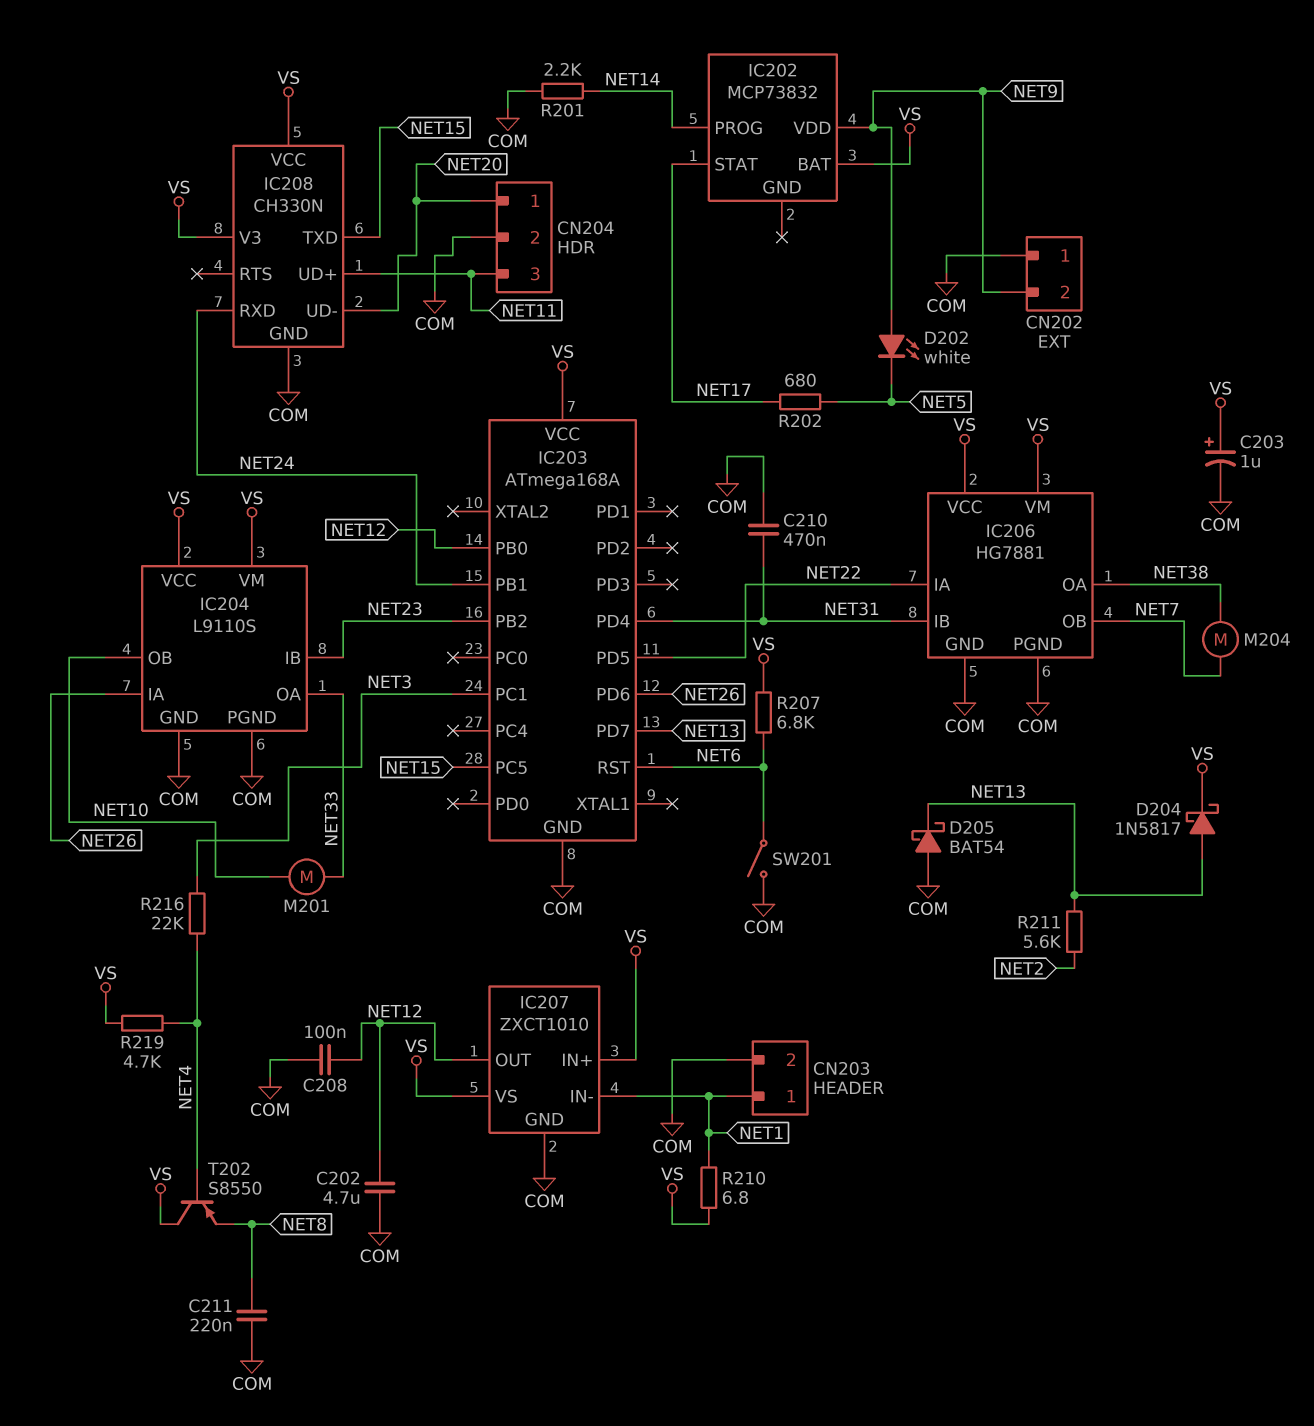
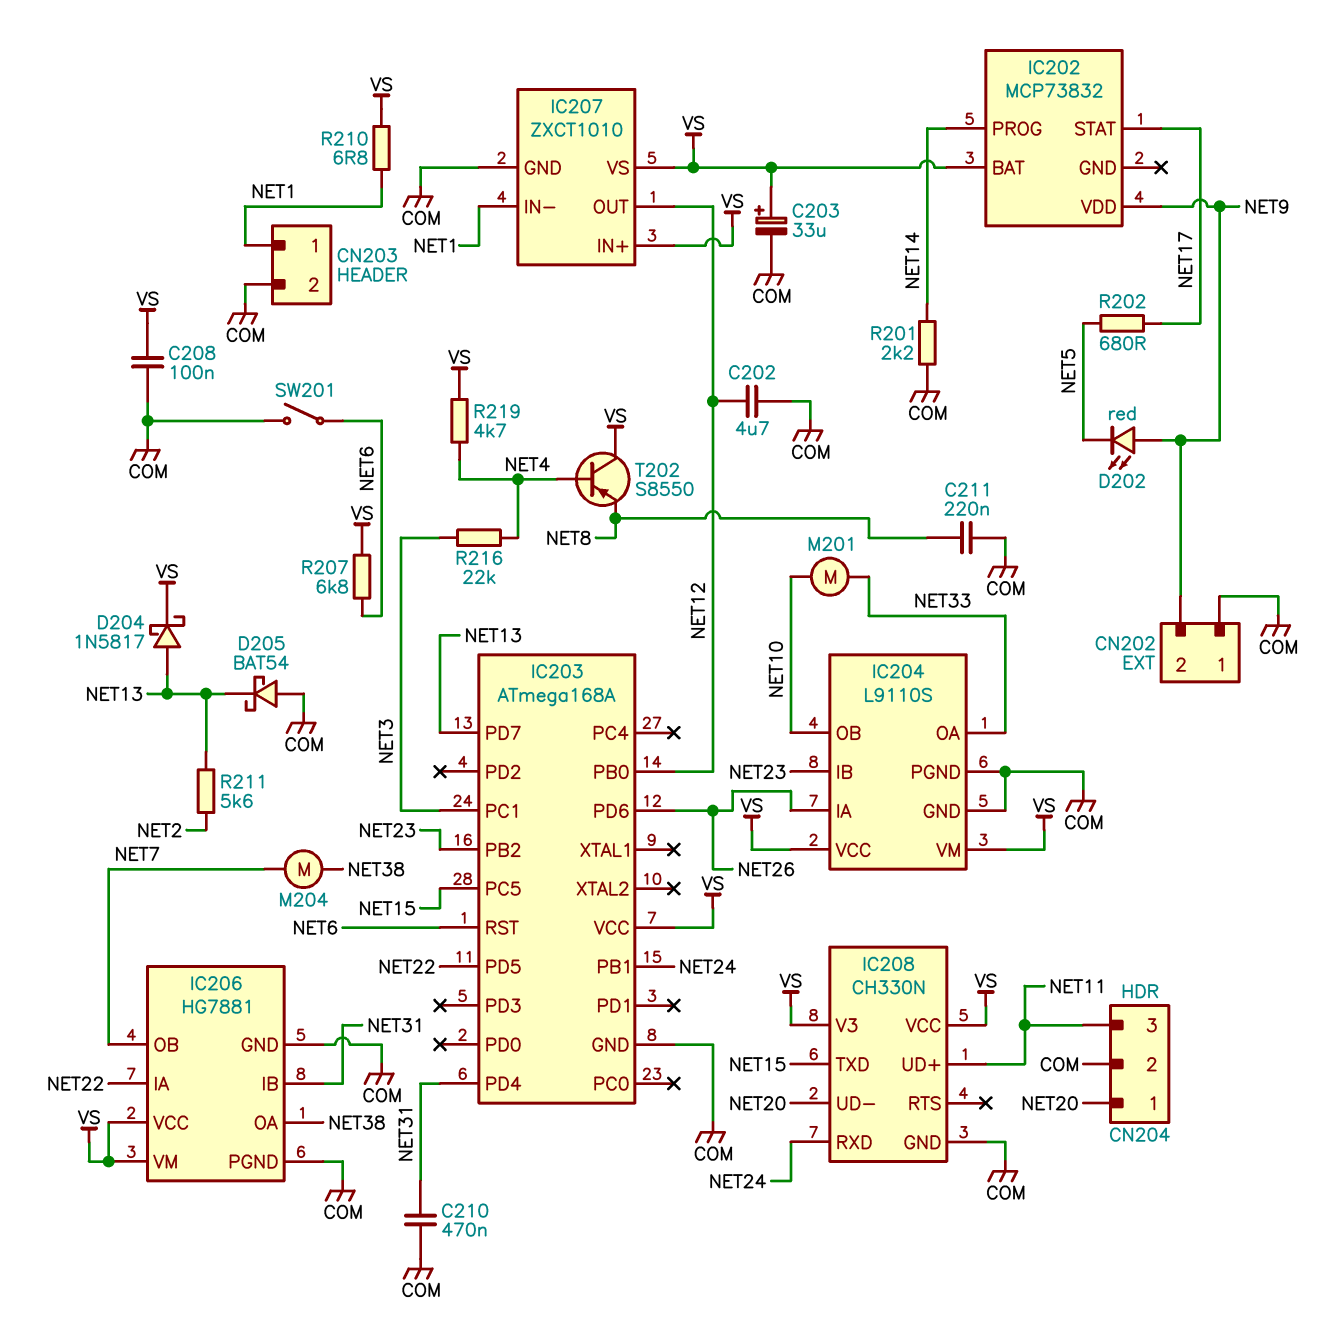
C203: 1uF (plus VS, minus COM) -> 33uF (plus VS, minus COM)
C208: 100nF (COM, NET12) -> 100nF (COM, VS)
D202: LED white (A NET9, K NET5) -> LED red (A NET9, K NET5)

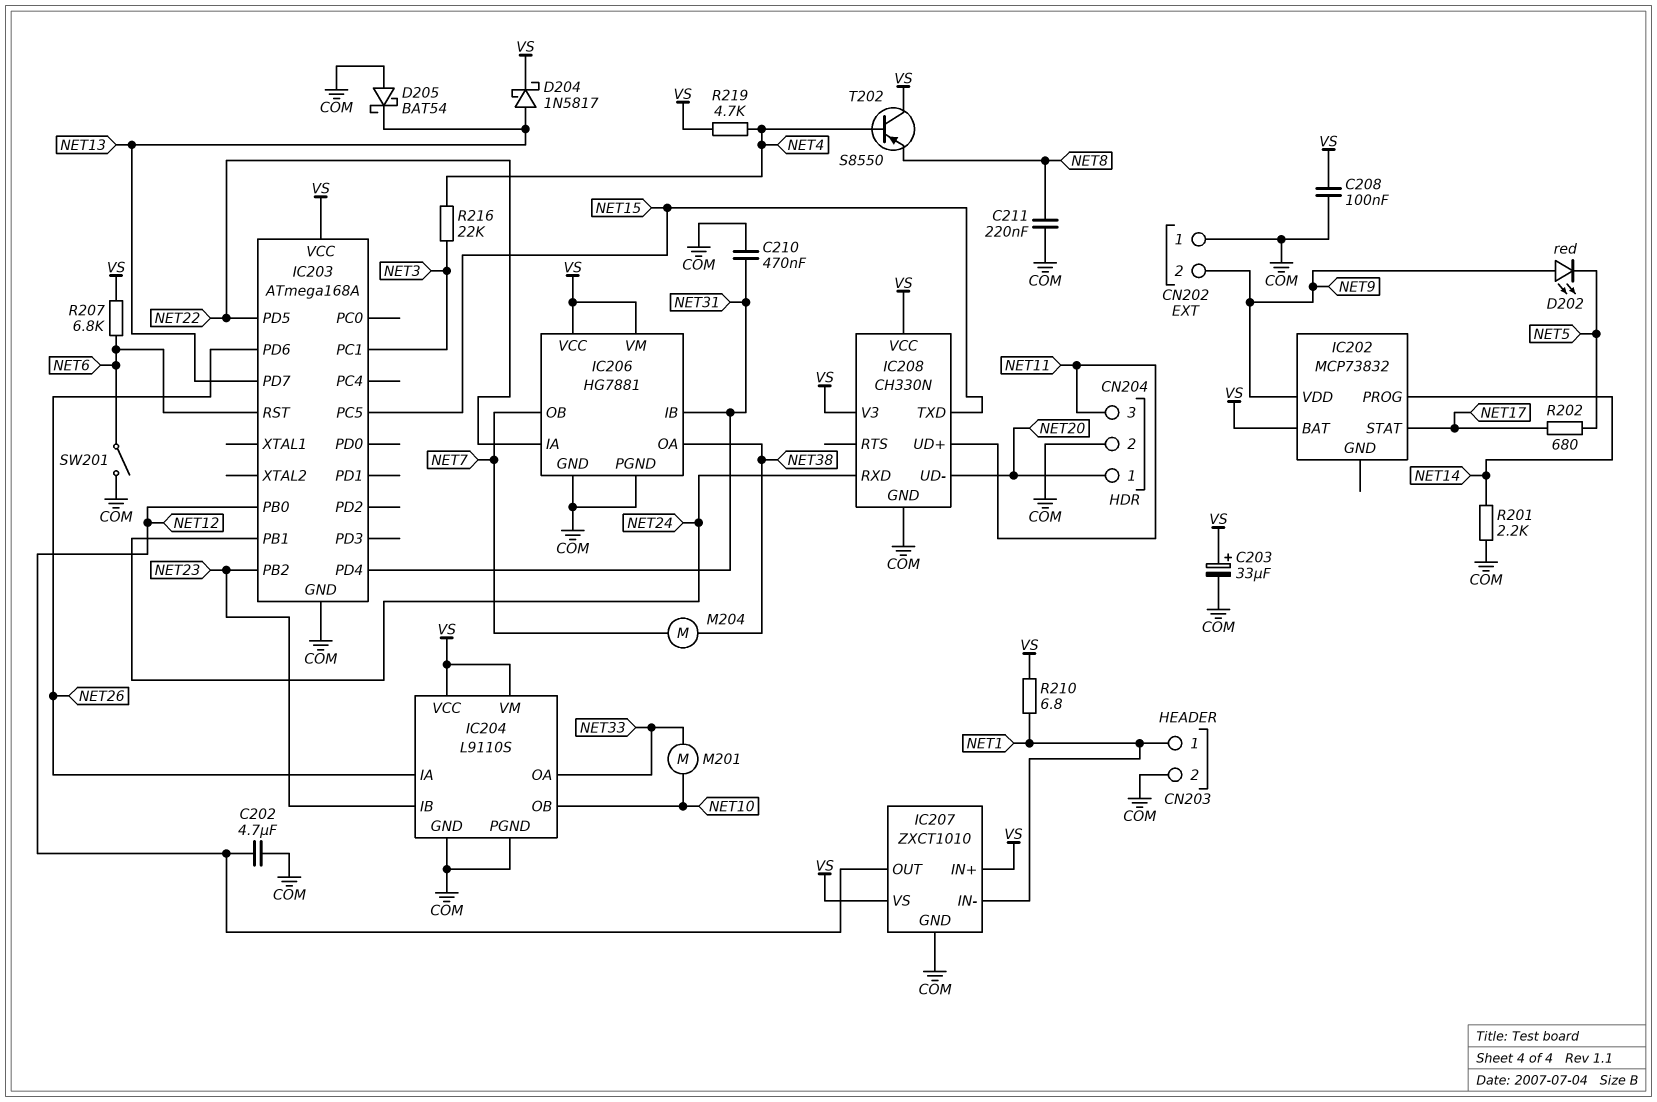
R211: 5.6k (NET2, NET13) -> none

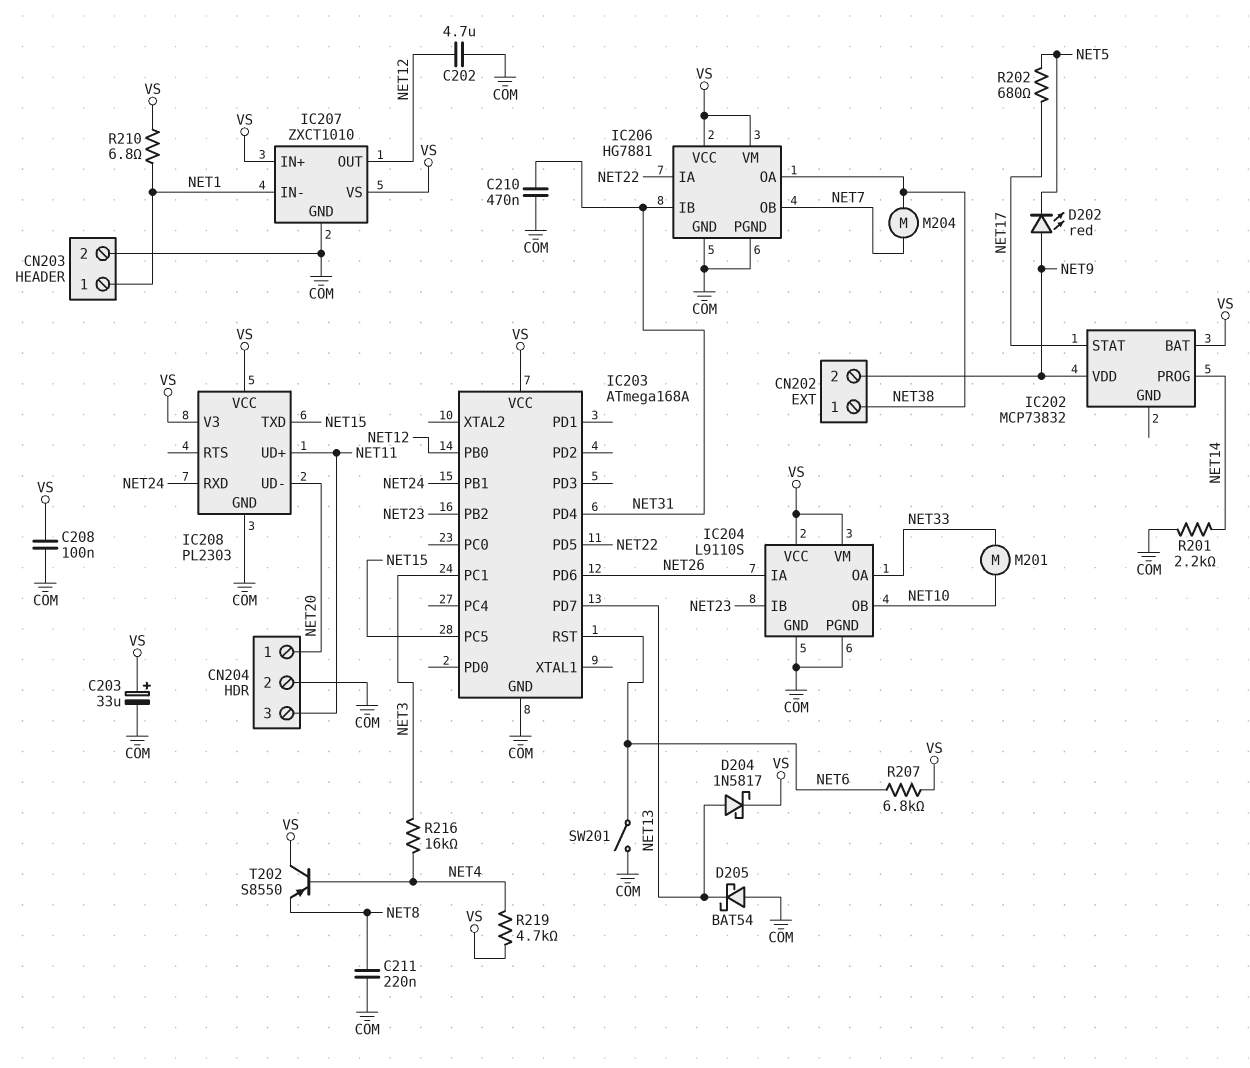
CN202 pin 1: COM -> NET38
IC208: CH330N -> PL2303
R216: 22k (NET3, NET4) -> 16k (NET3, NET4)

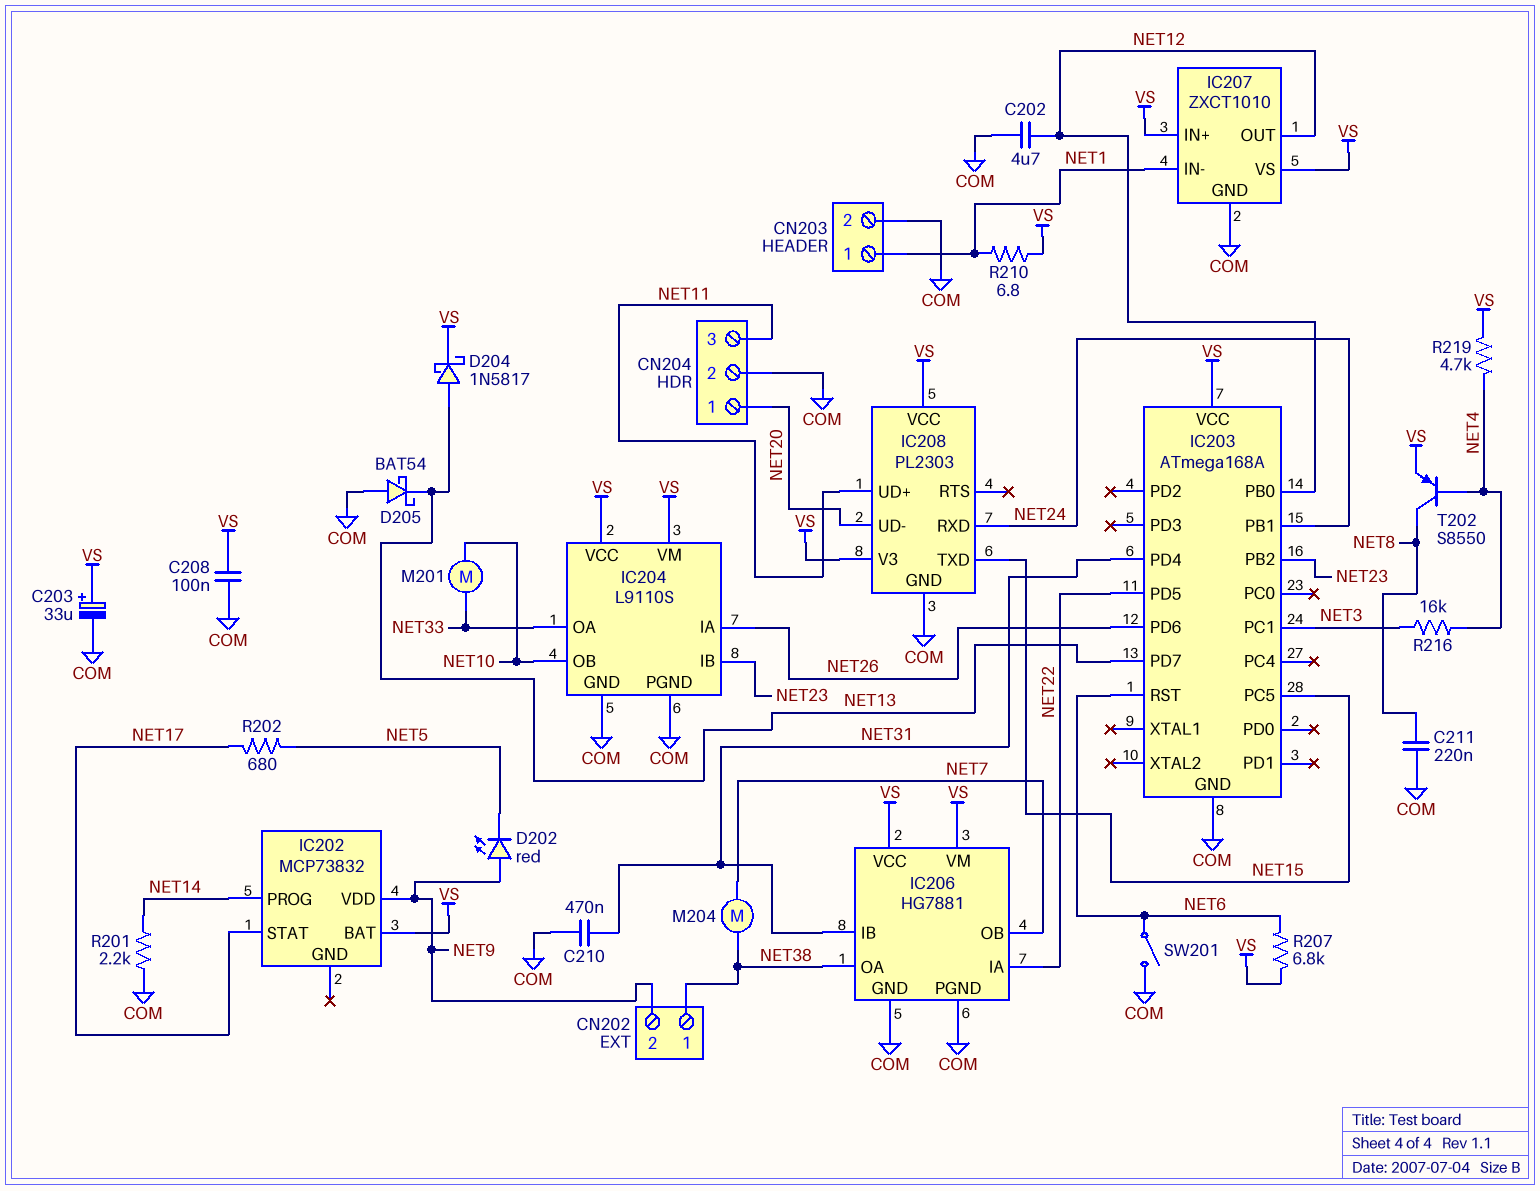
T202: PNP S8550 (B NET4, C VS, E NET8) -> PNP S8550 (B NET4, C NET8, E VS)

